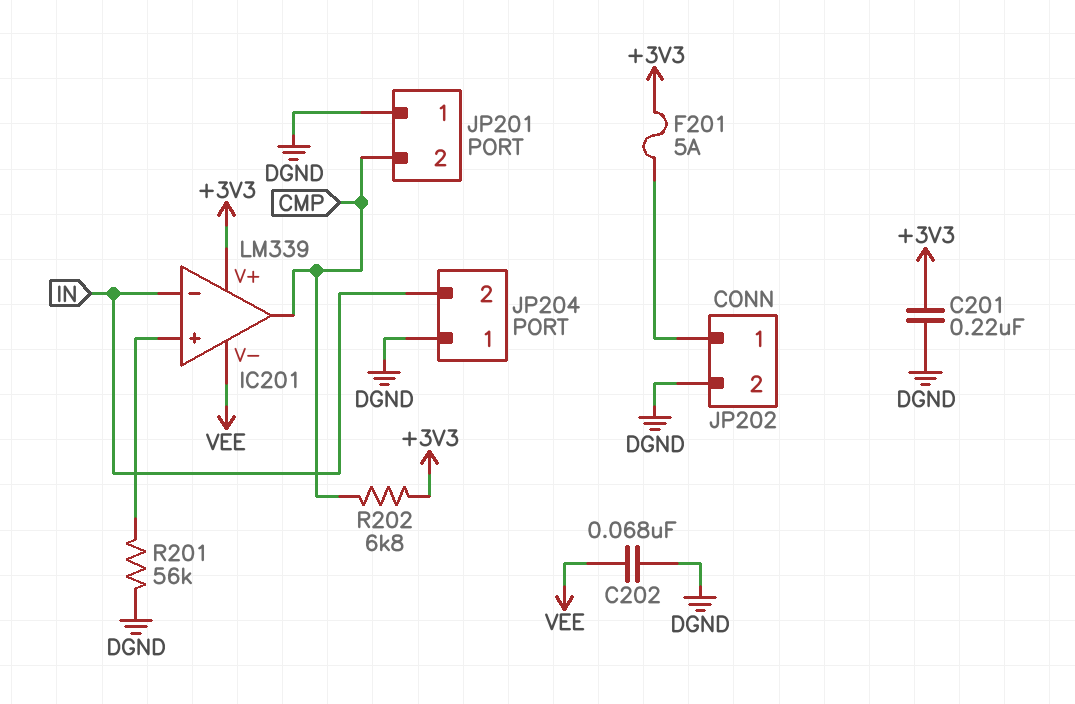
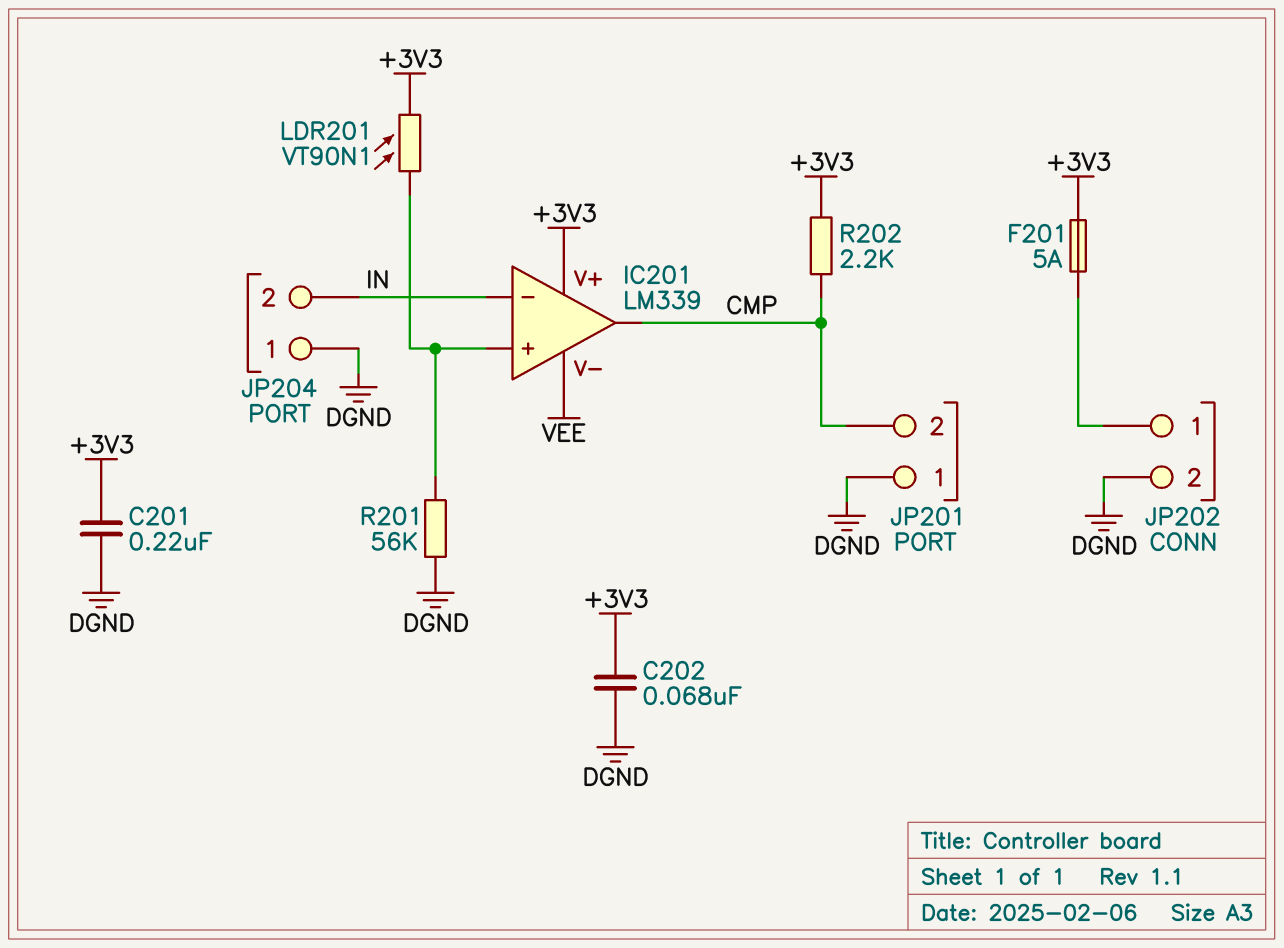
C202: 68nF (DGND, VEE) -> 68nF (+3V3, DGND)
LDR201: none -> VT90N1 (+3V3, IC201/in+)
R202: 6.8k (+3V3, CMP) -> 2.2k (+3V3, CMP)

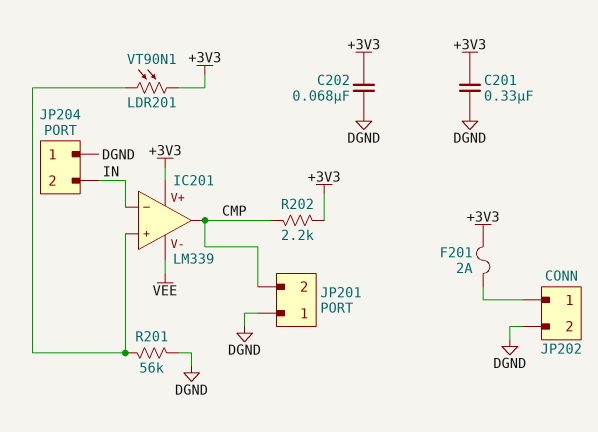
C201: 220nF (+3V3, DGND) -> 330nF (+3V3, DGND)
F201: 5A (+3V3, JP202/1) -> 2A (+3V3, JP202/1)

